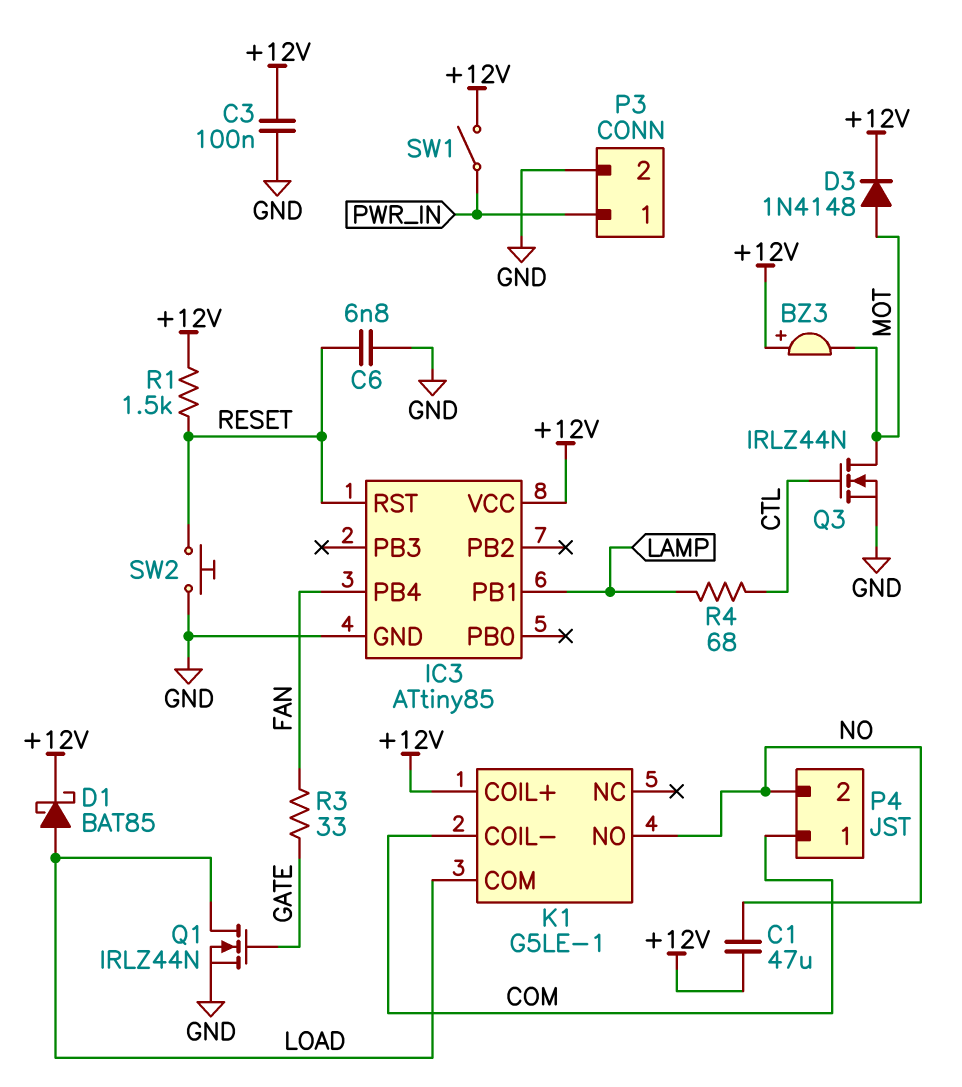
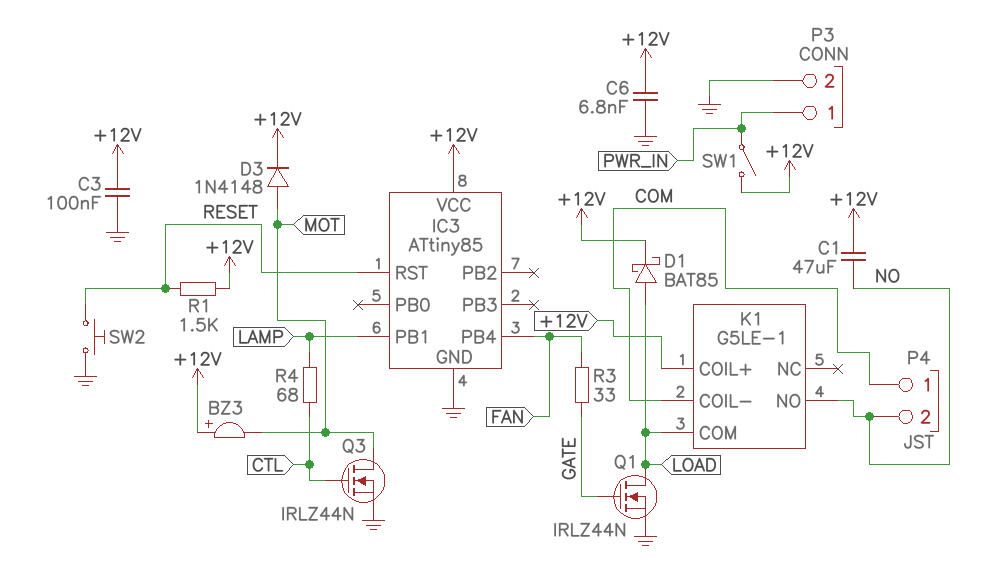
C6: 6.8nF (GND, RESET) -> 6.8nF (+12V, GND)

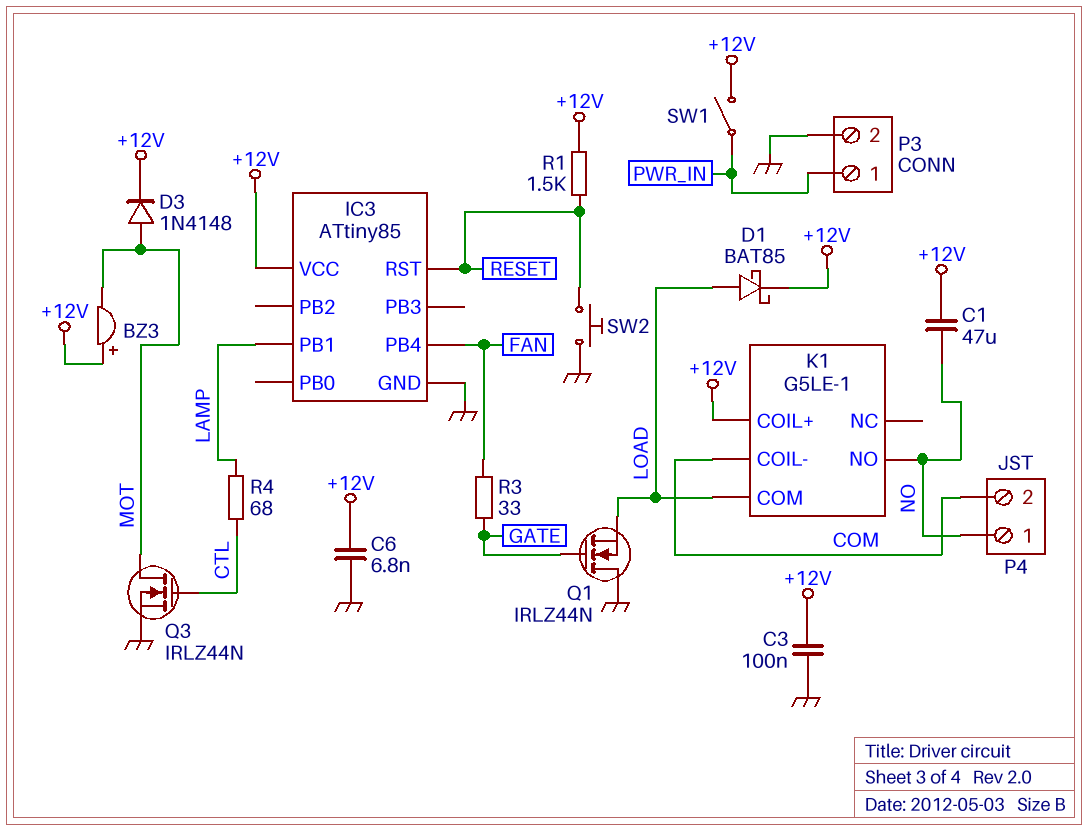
P4 pin 1: COM -> NO
P4 pin 2: NO -> COM
Q1: NMOS IRLZ44N (G GATE, D LOAD, S GND) -> NMOS IRLZ44N (G GATE, D GND, S LOAD)

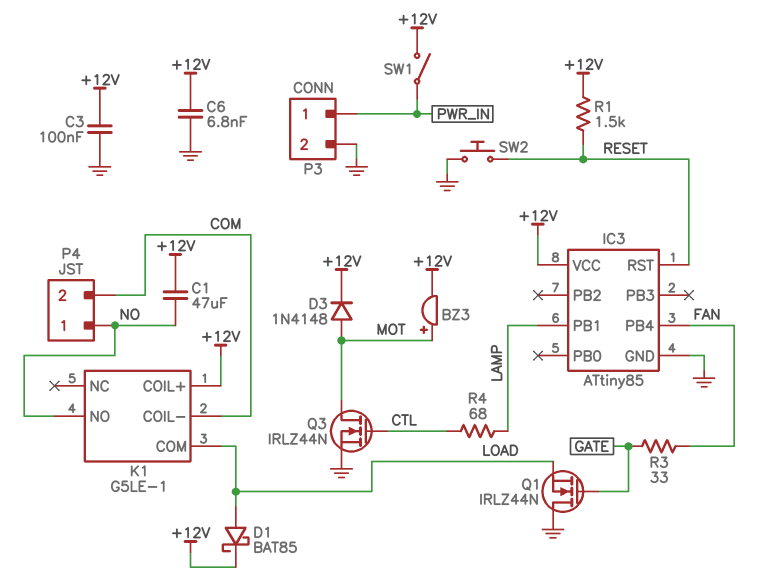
BZ3: buzzer (plus +12V, minus MOT) -> buzzer (plus MOT, minus +12V)

